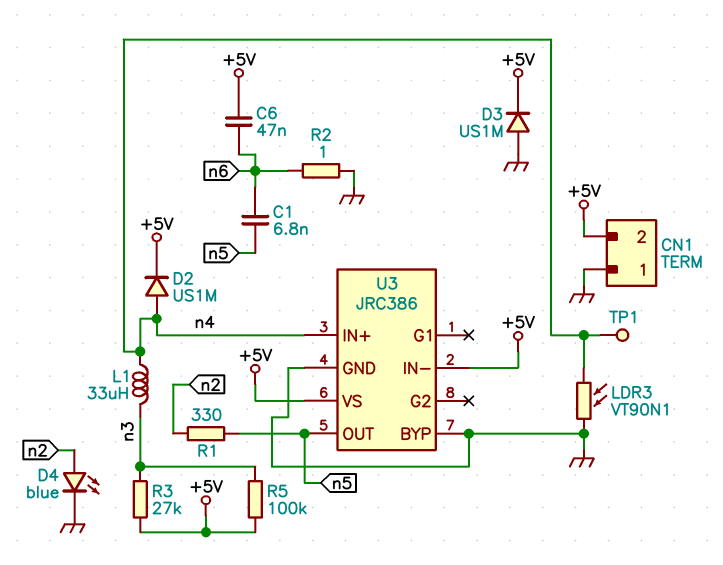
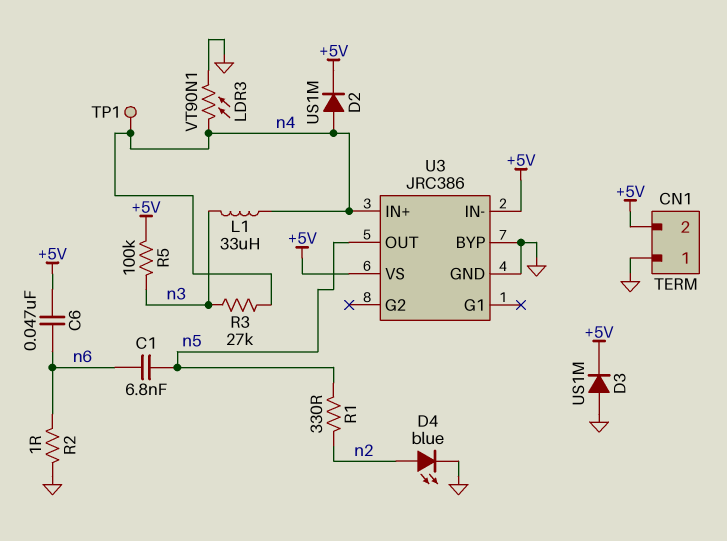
R3: 27k (+5V, n3) -> 27k (n3, n4)

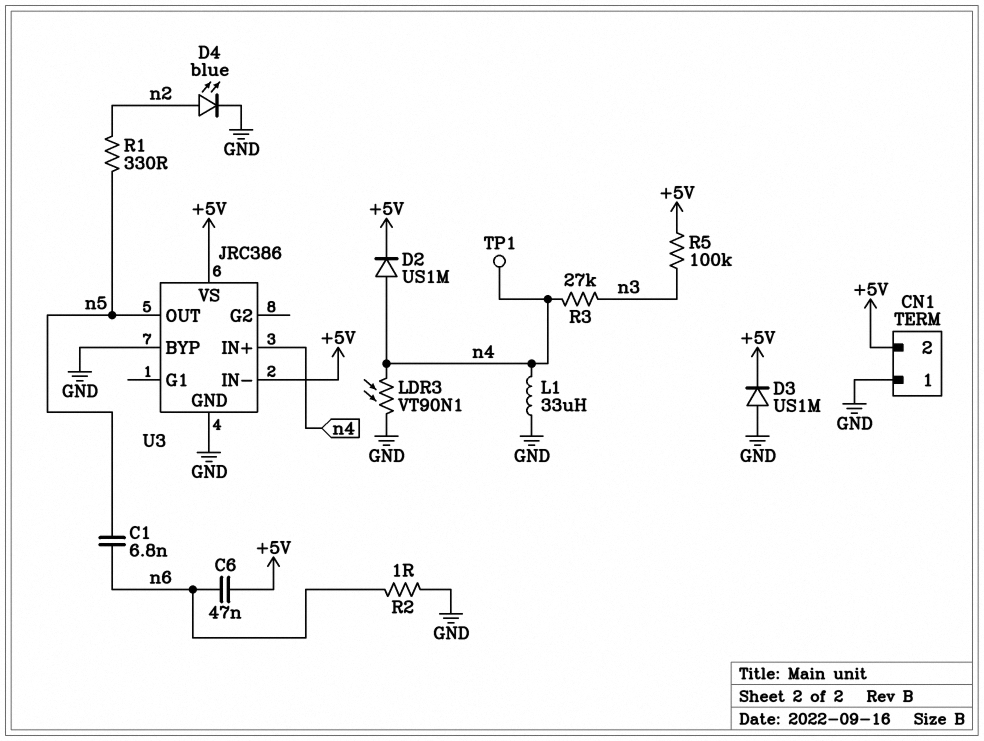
L1: 33uH (n3, n4) -> 33uH (GND, n4)

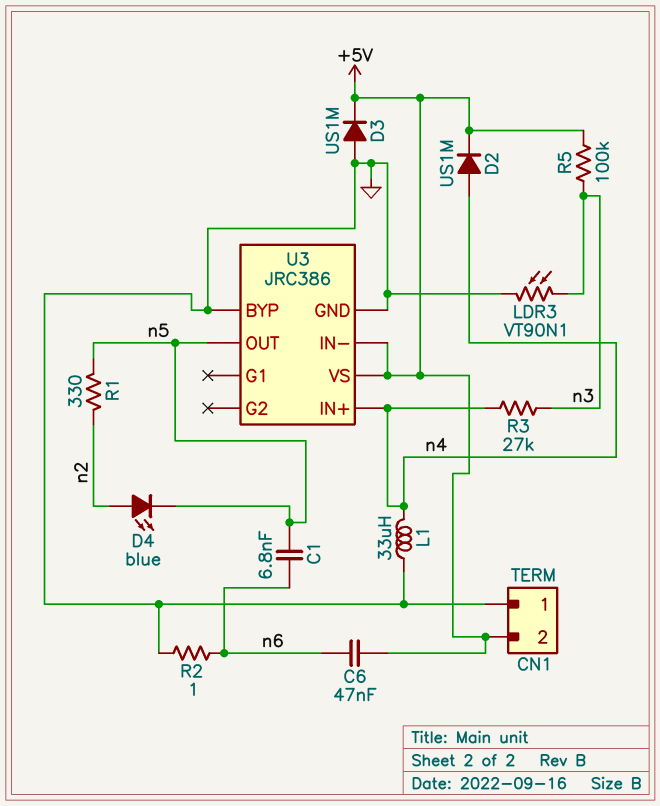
D4: LED blue (A n2, K GND) -> LED blue (A n2, K n5)
LDR3: VT90N1 (GND, n4) -> VT90N1 (GND, n3)
TP1: test point (n4) -> none

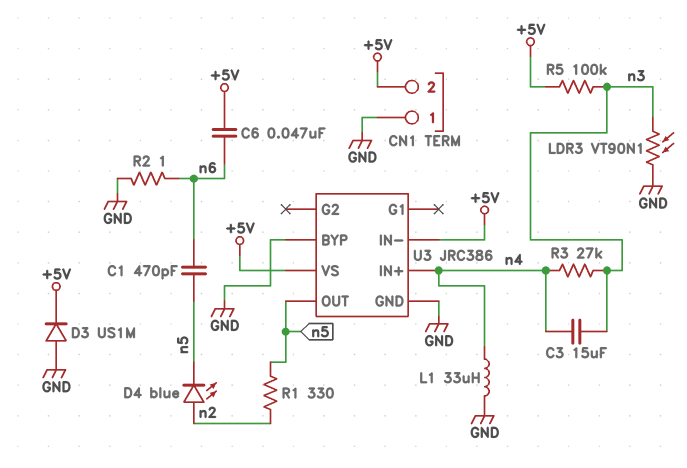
C1: 6.8nF (n5, n6) -> 470pF (n5, n6)
C3: none -> 15uF (n3, n4)
D2: diode US1M (A n4, K +5V) -> none

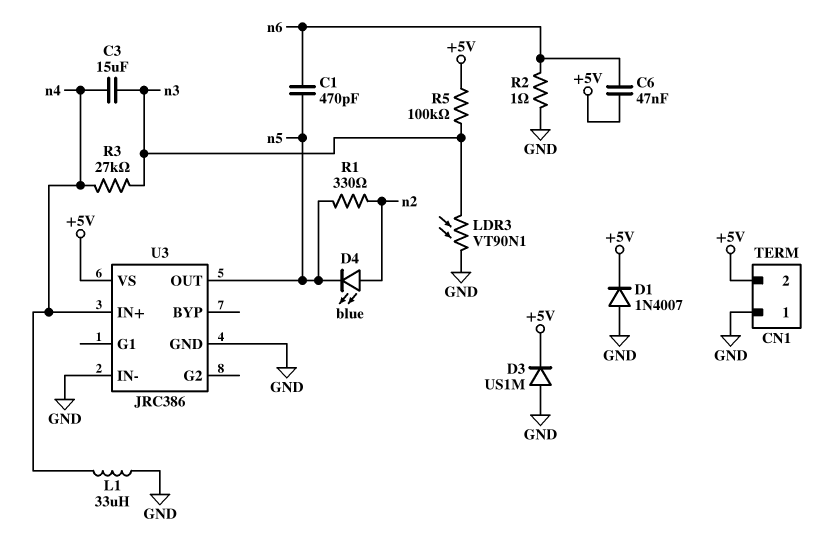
D1: none -> diode 1N4007 (A GND, K +5V)
U3 pin BYP: GND -> none
U3 pin IN-: +5V -> GND

